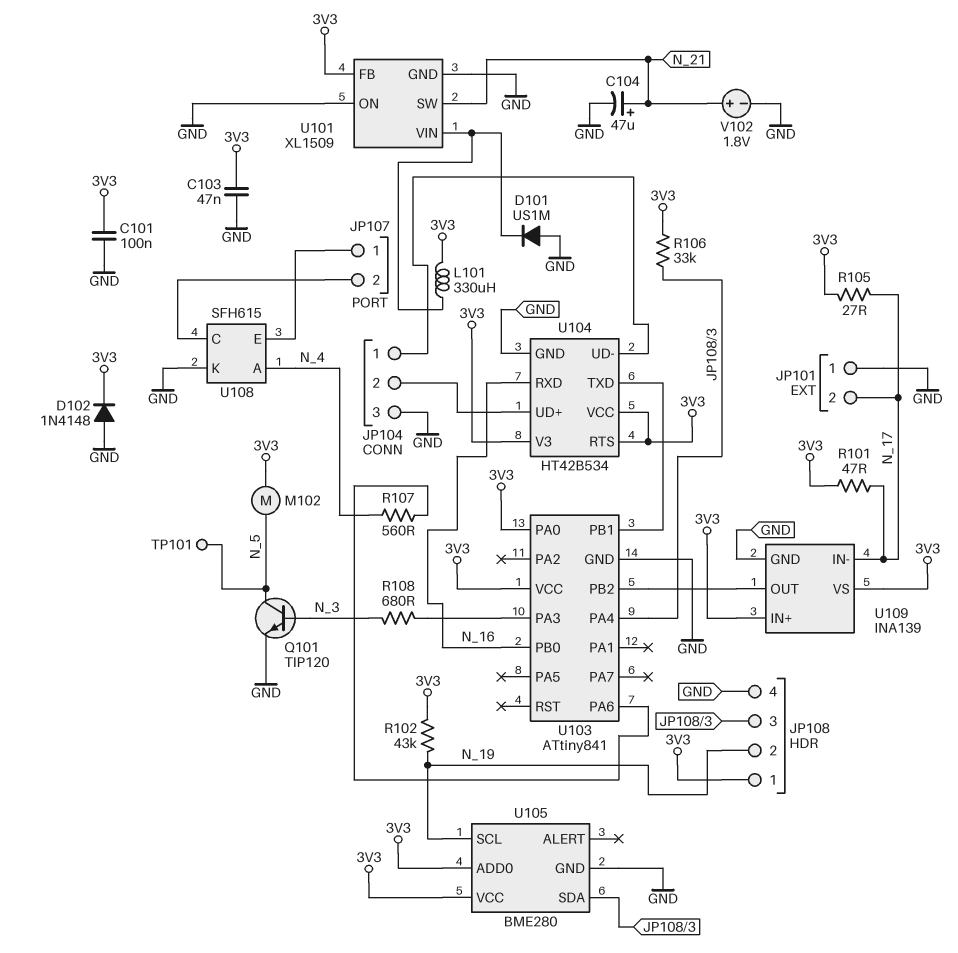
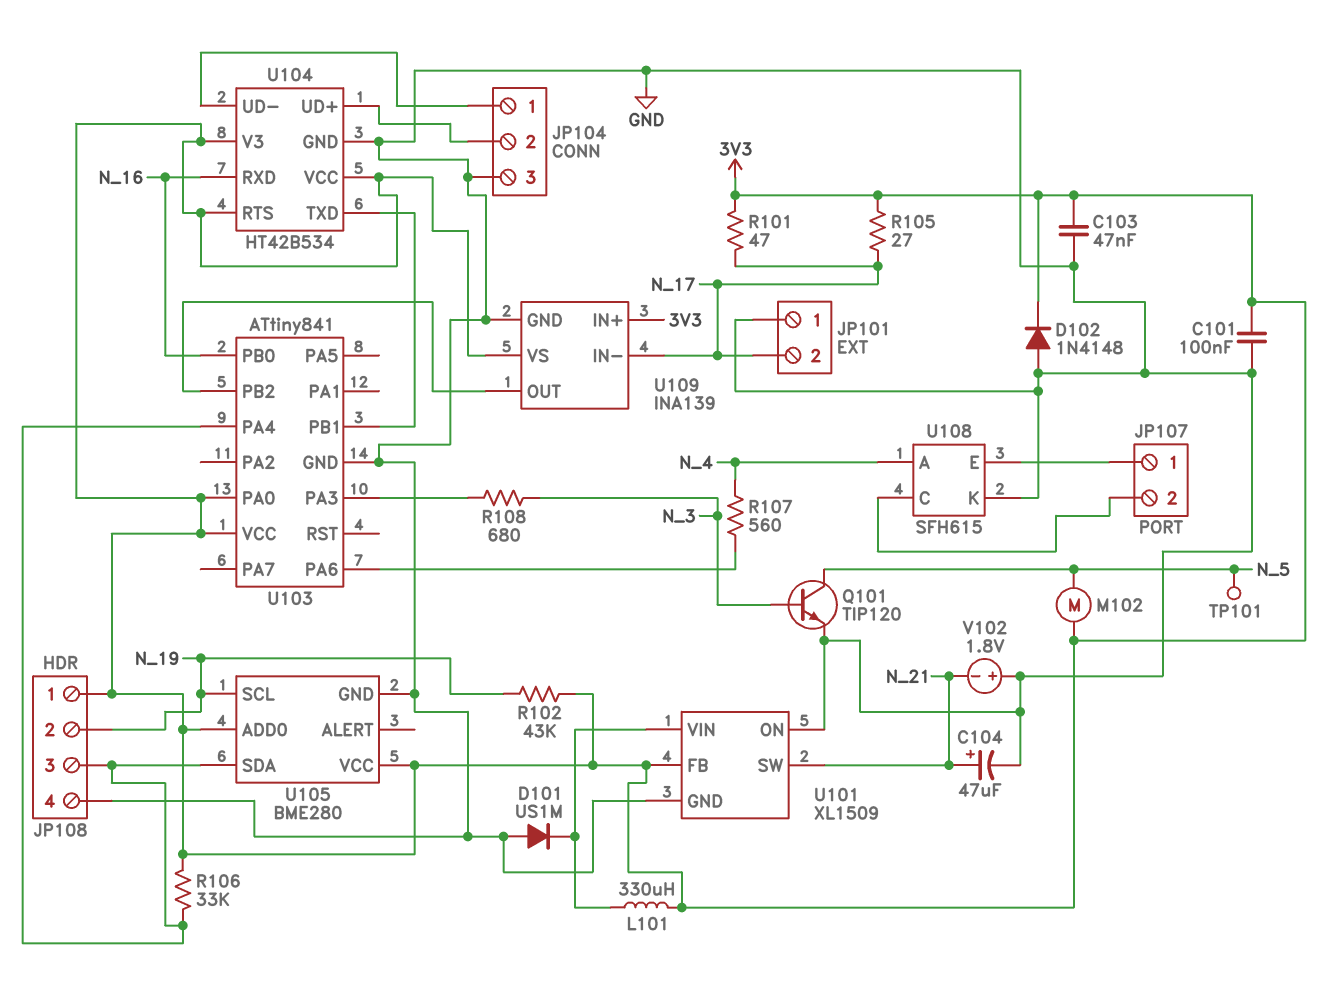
V102: 1.8V (plus N_21, minus GND) -> 1.8V (plus GND, minus N_21)

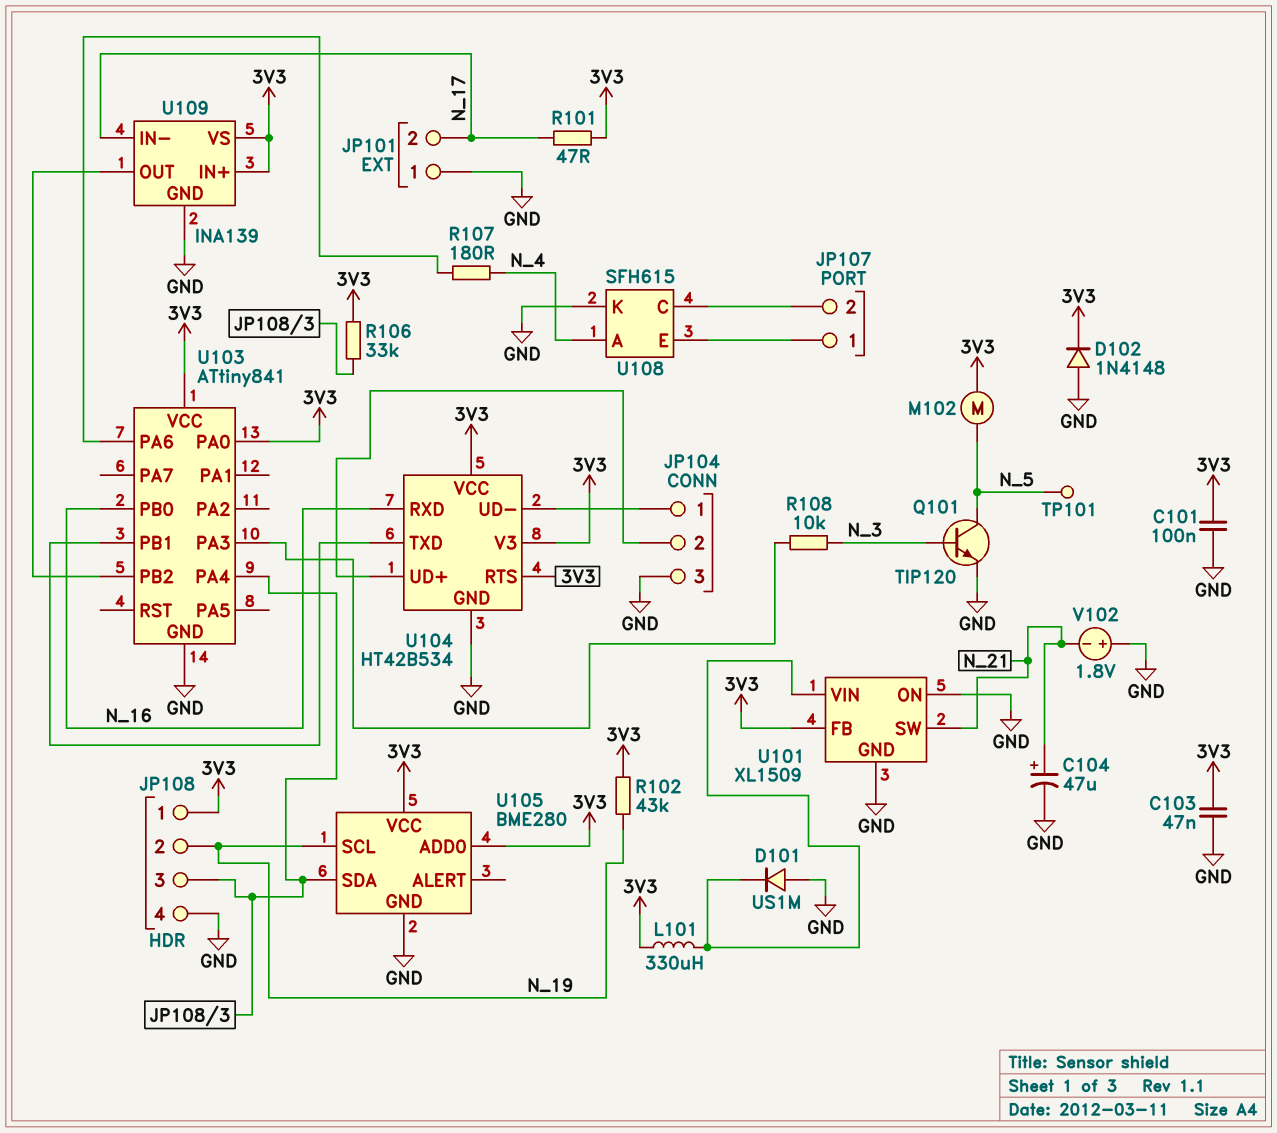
R105: 27 (3V3, N_17) -> none
R107: 560 (N_4, U103/PA6) -> 180 (N_4, U103/PA6)
R108: 680 (N_3, U103/PA3) -> 10k (N_3, U103/PA3)

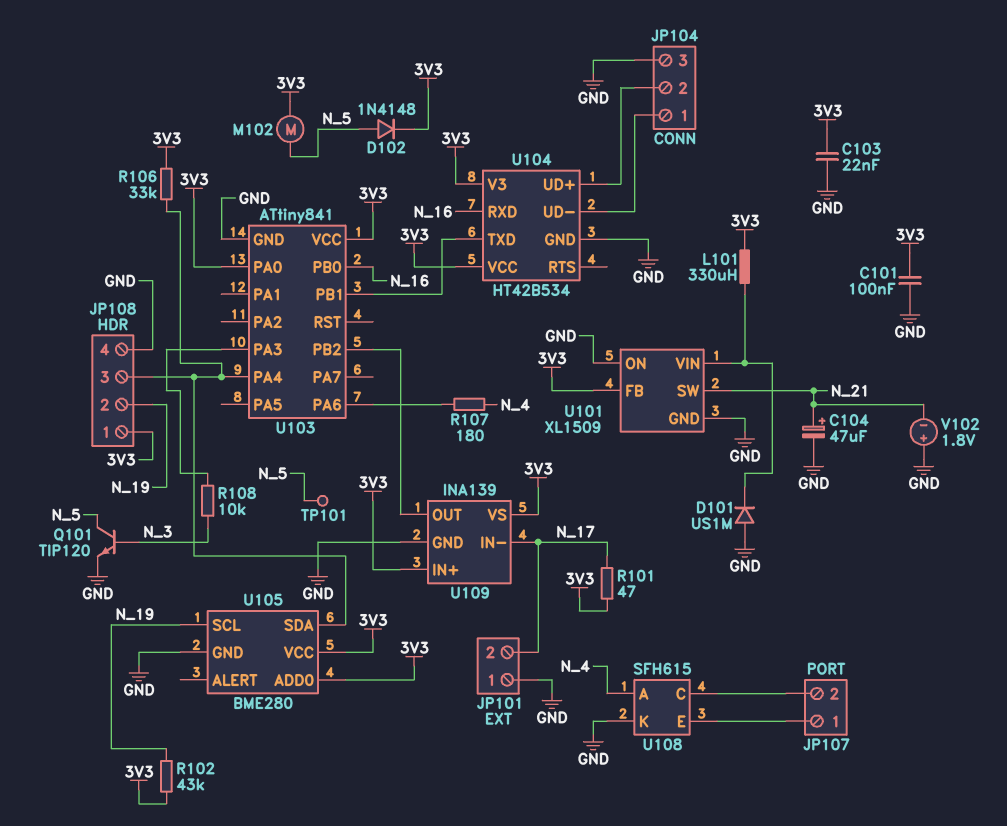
C103: 47nF (3V3, GND) -> 22nF (3V3, GND)
D102: diode 1N4148 (A GND, K 3V3) -> diode 1N4148 (A N_5, K 3V3)
U104 pin RTS: 3V3 -> none

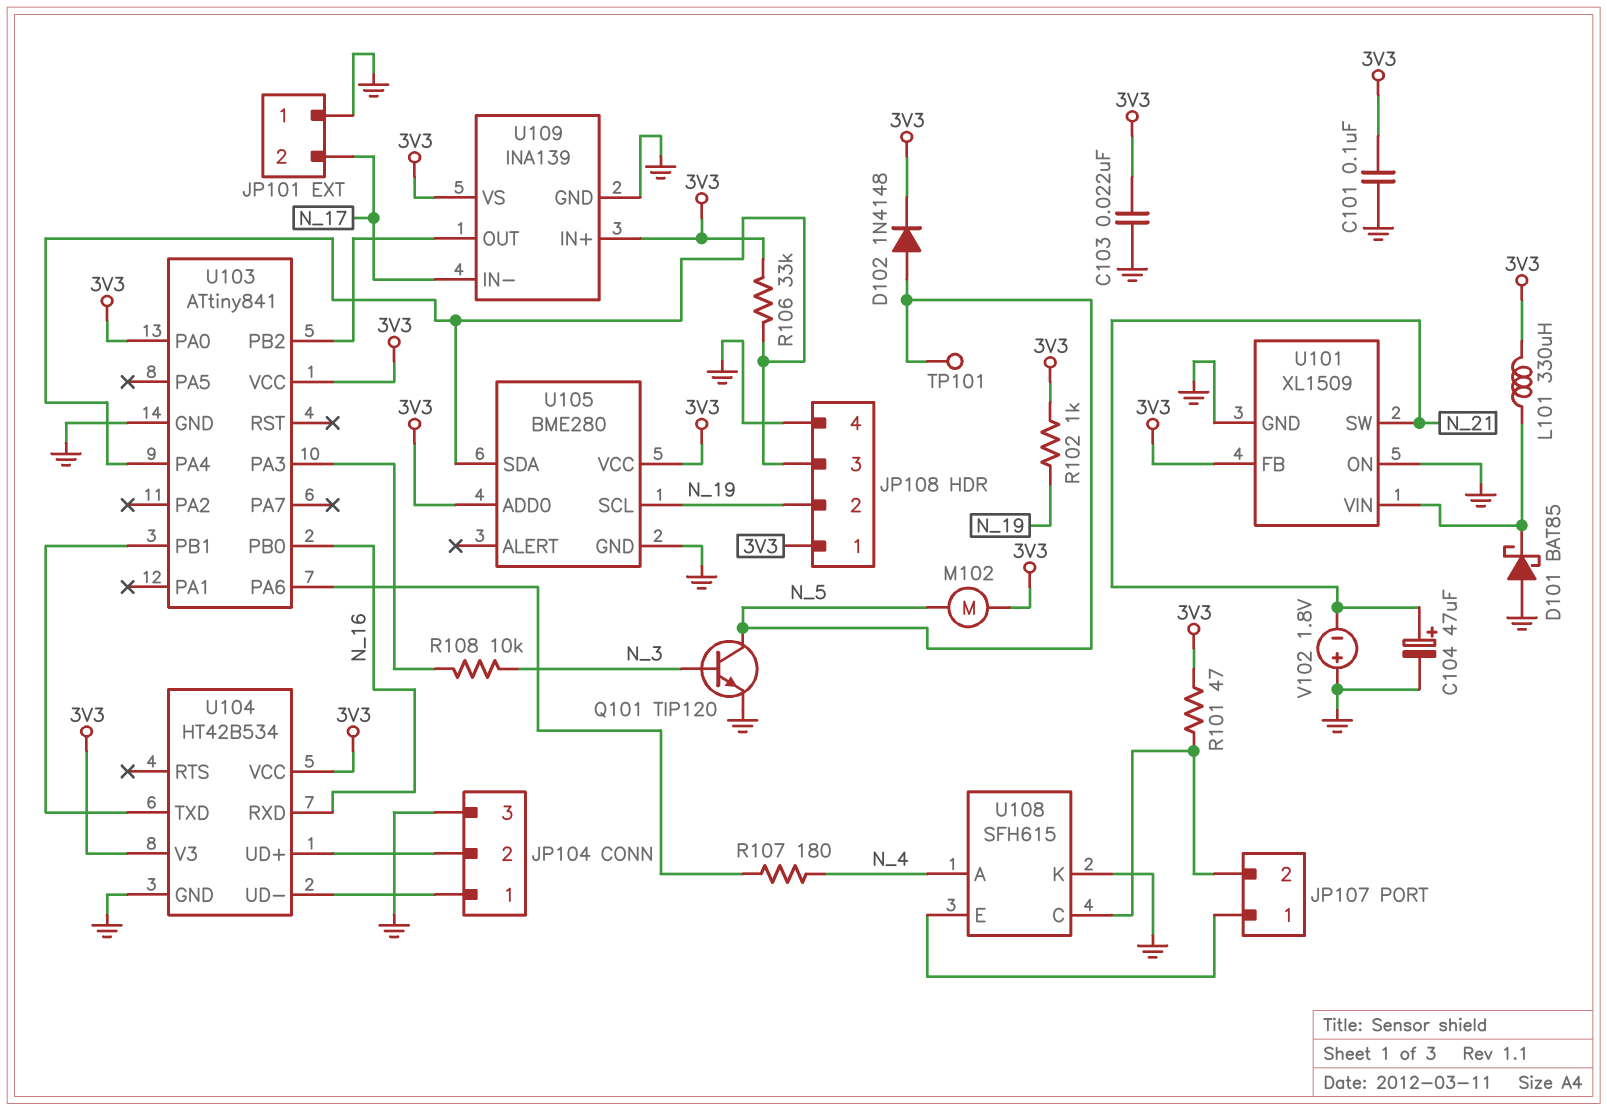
D101: diode US1M (A GND, K U101/VIN) -> schottky BAT85 (A GND, K U101/VIN)
R101: 47 (3V3, N_17) -> 47 (3V3, JP107/2)
R102: 43k (3V3, N_19) -> 1k (3V3, N_19)

